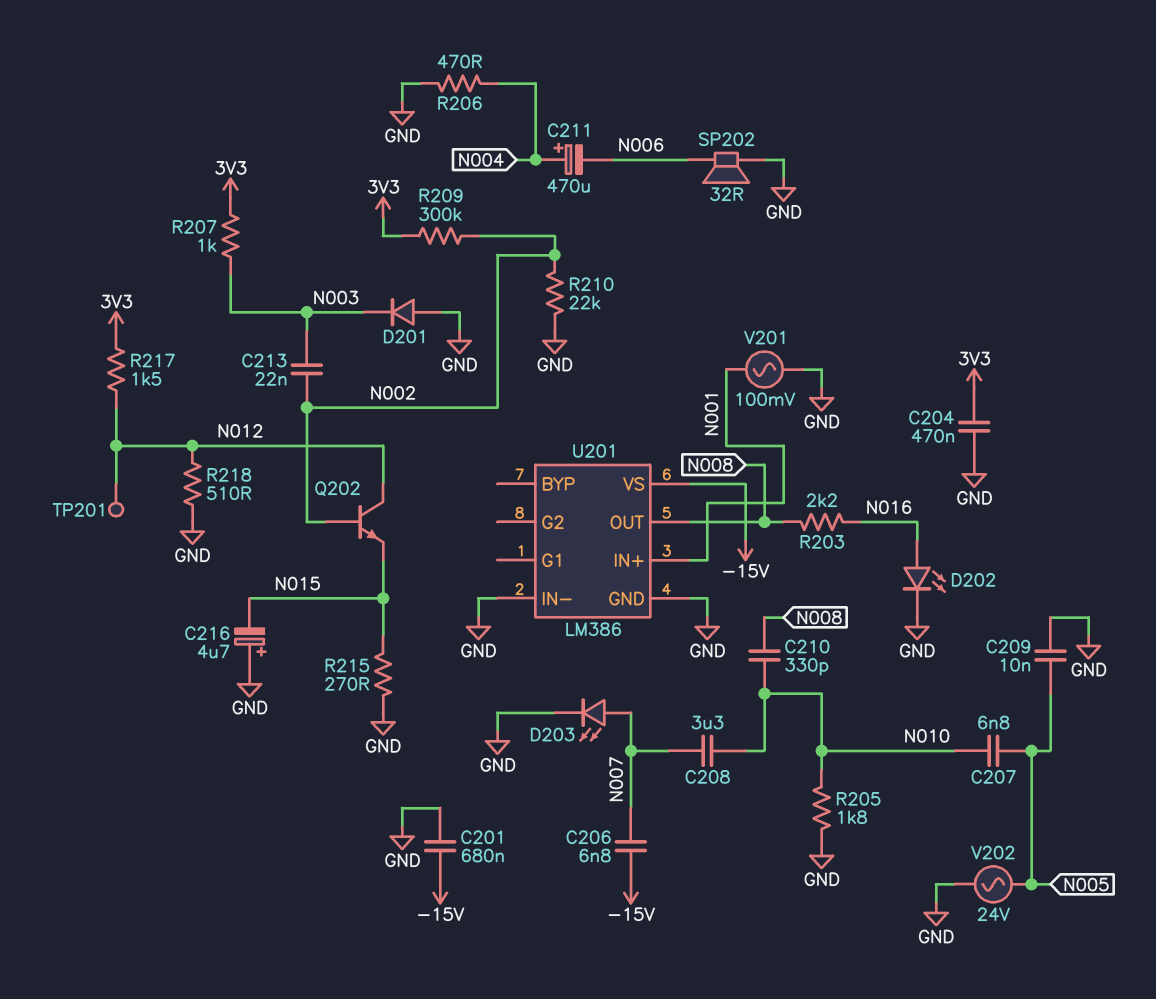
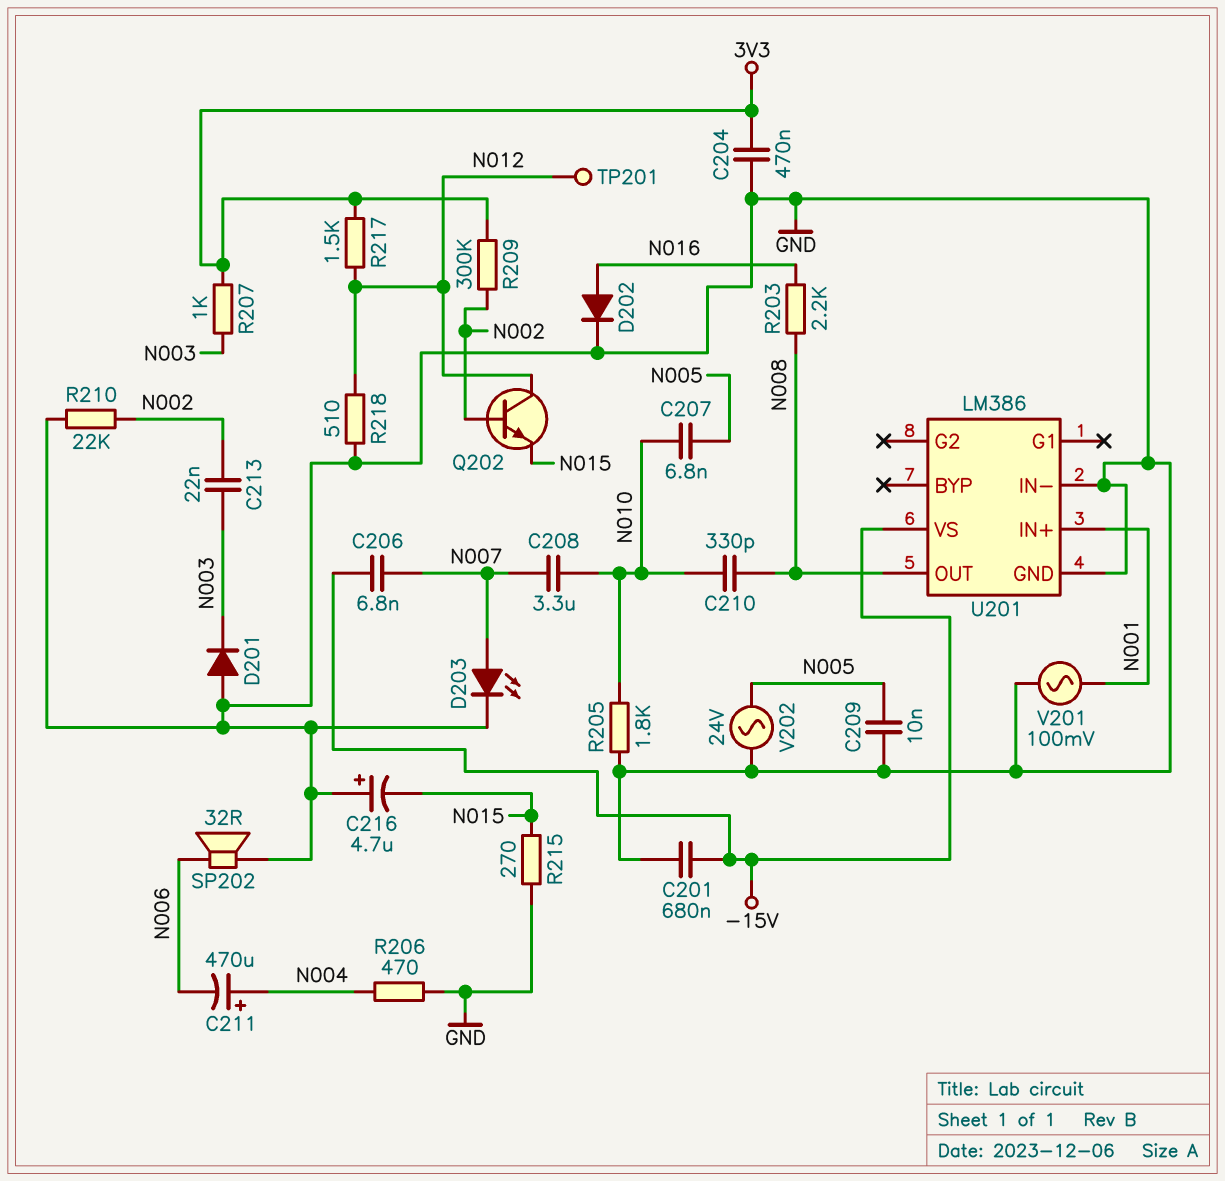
D202: LED (A N016, K GND) -> diode (A N016, K GND)

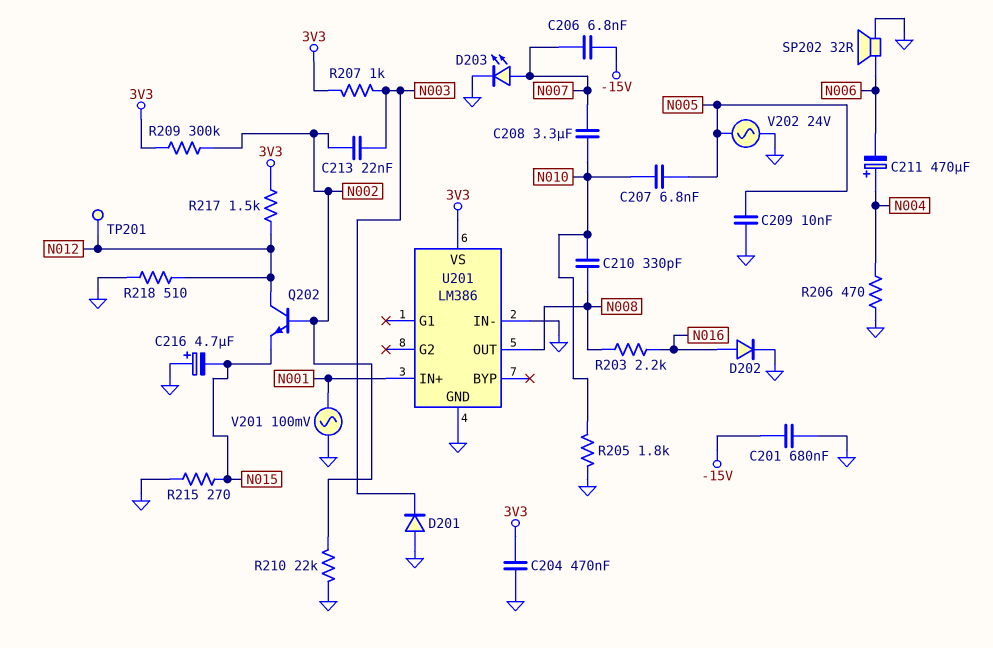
U201 pin VS: -15V -> 3V3

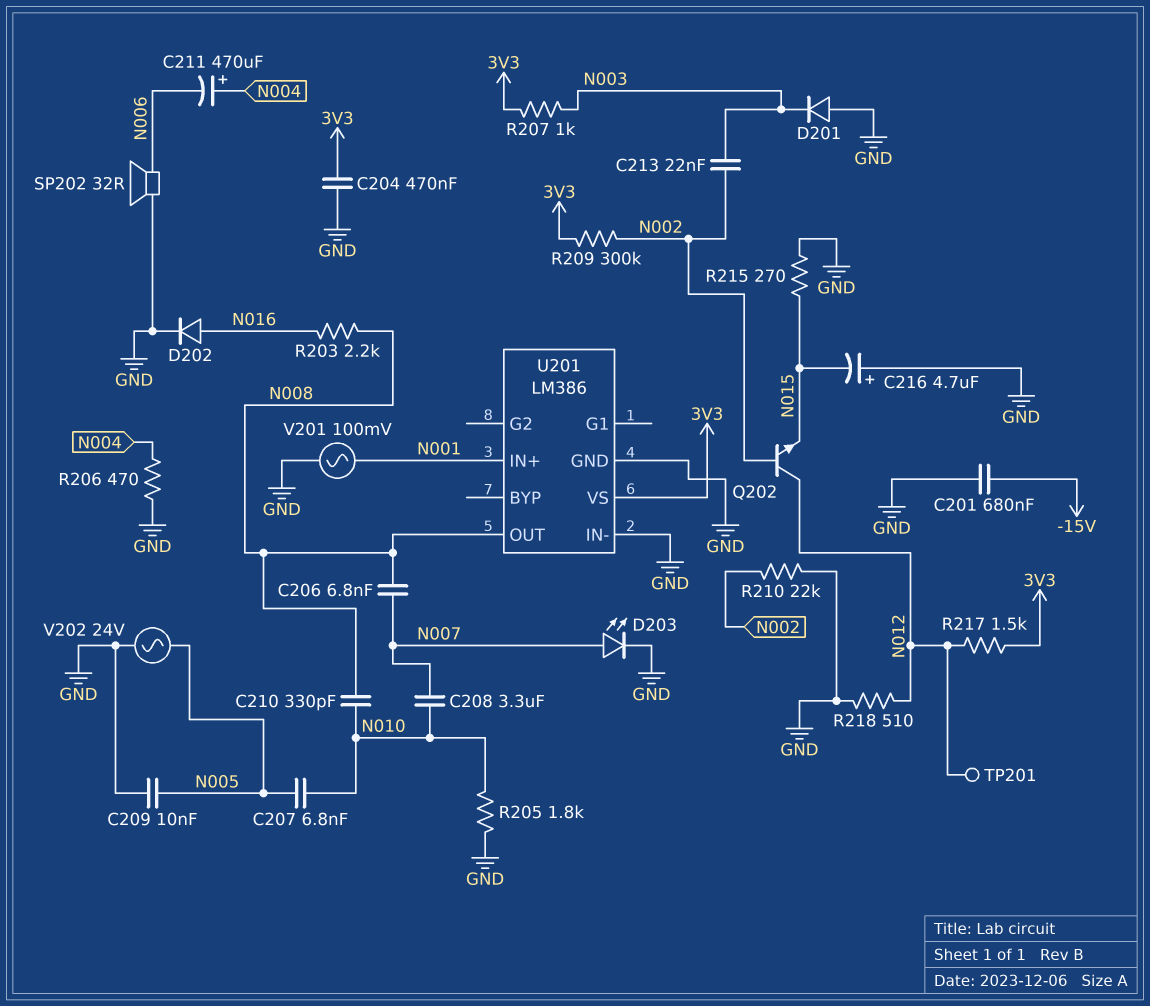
C206: 6.8nF (-15V, N007) -> 6.8nF (N007, N008)

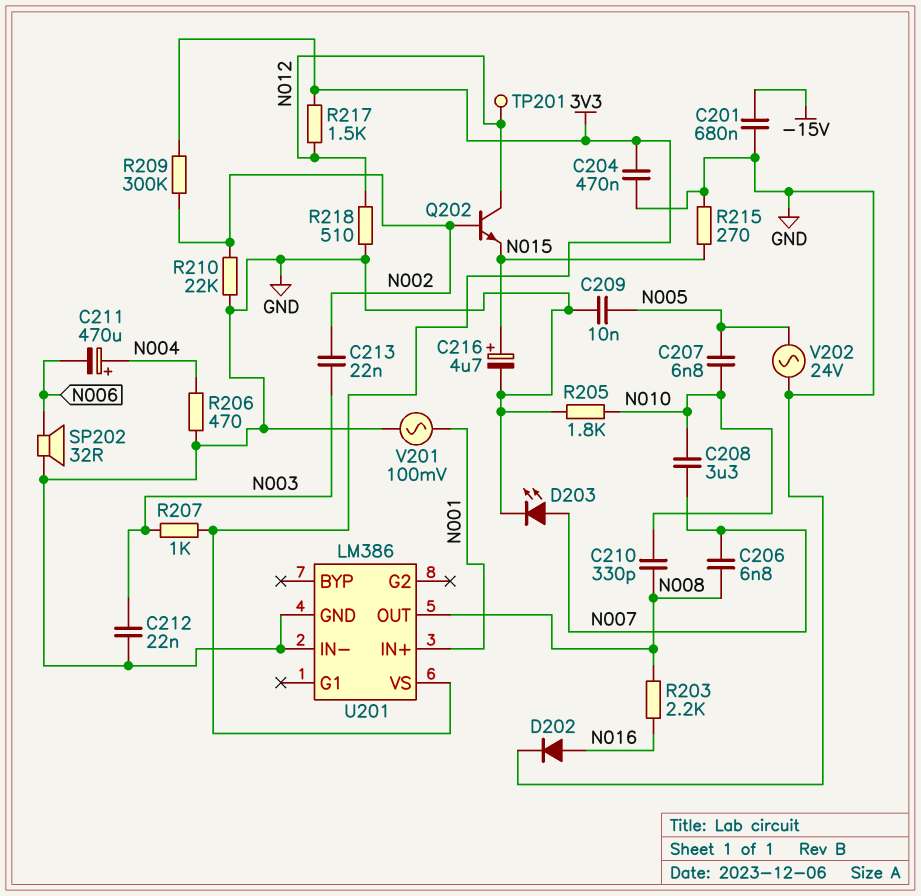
C212: none -> 22nF (GND, N003)
C216: 4.7uF (plus GND, minus N015) -> 4.7uF (plus N015, minus GND)
D201: diode (A GND, K N003) -> none

